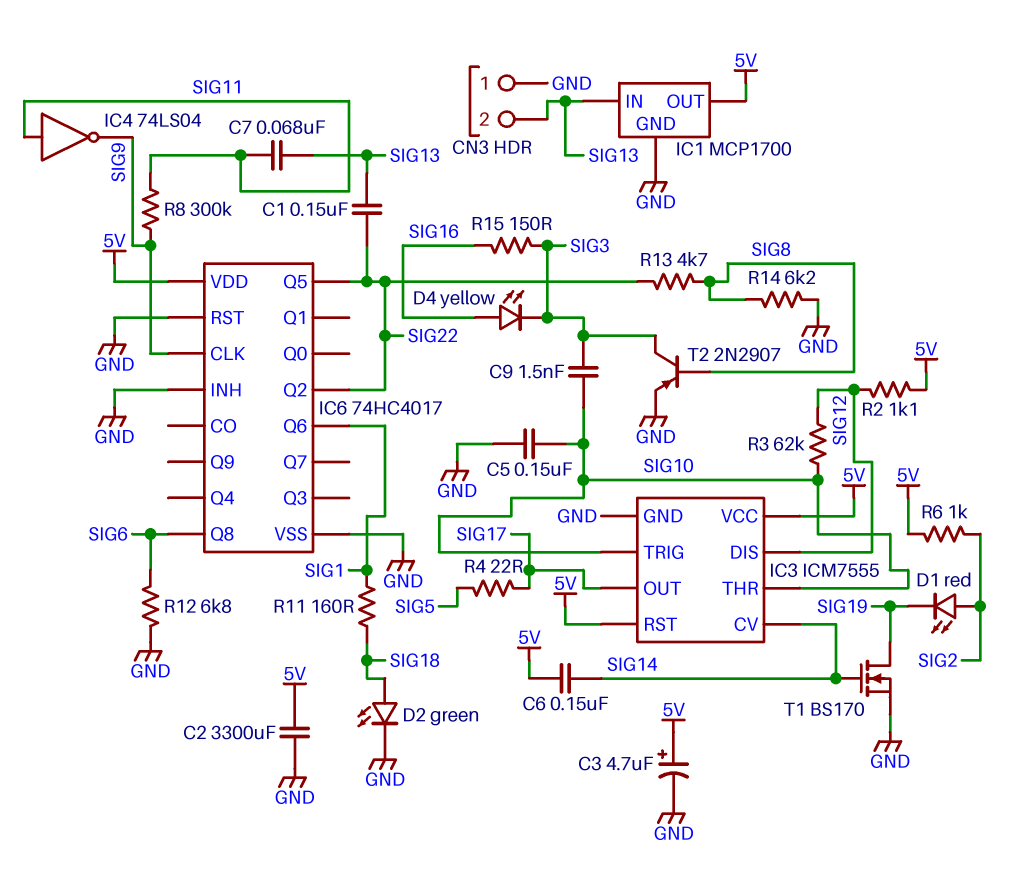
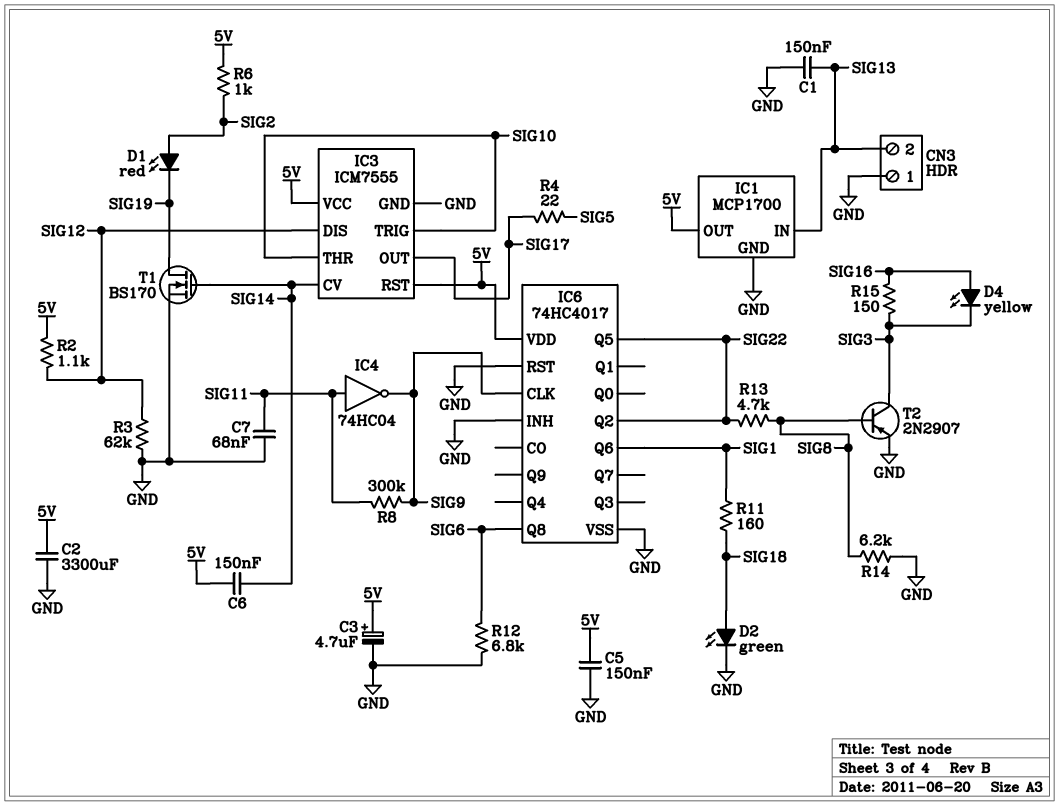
C1: 150nF (SIG13, SIG22) -> 150nF (GND, SIG13)
C5: 150nF (GND, SIG10) -> 150nF (5V, GND)
C7: 68nF (SIG11, SIG13) -> 68nF (GND, SIG11)
C9: 1.5nF (SIG3, SIG10) -> none
IC4: NOT 74LS04 (in SIG11, out SIG9) -> NOT 74HC04 (in SIG11, out SIG9)
R3: 62k (SIG10, SIG12) -> 62k (GND, SIG12)

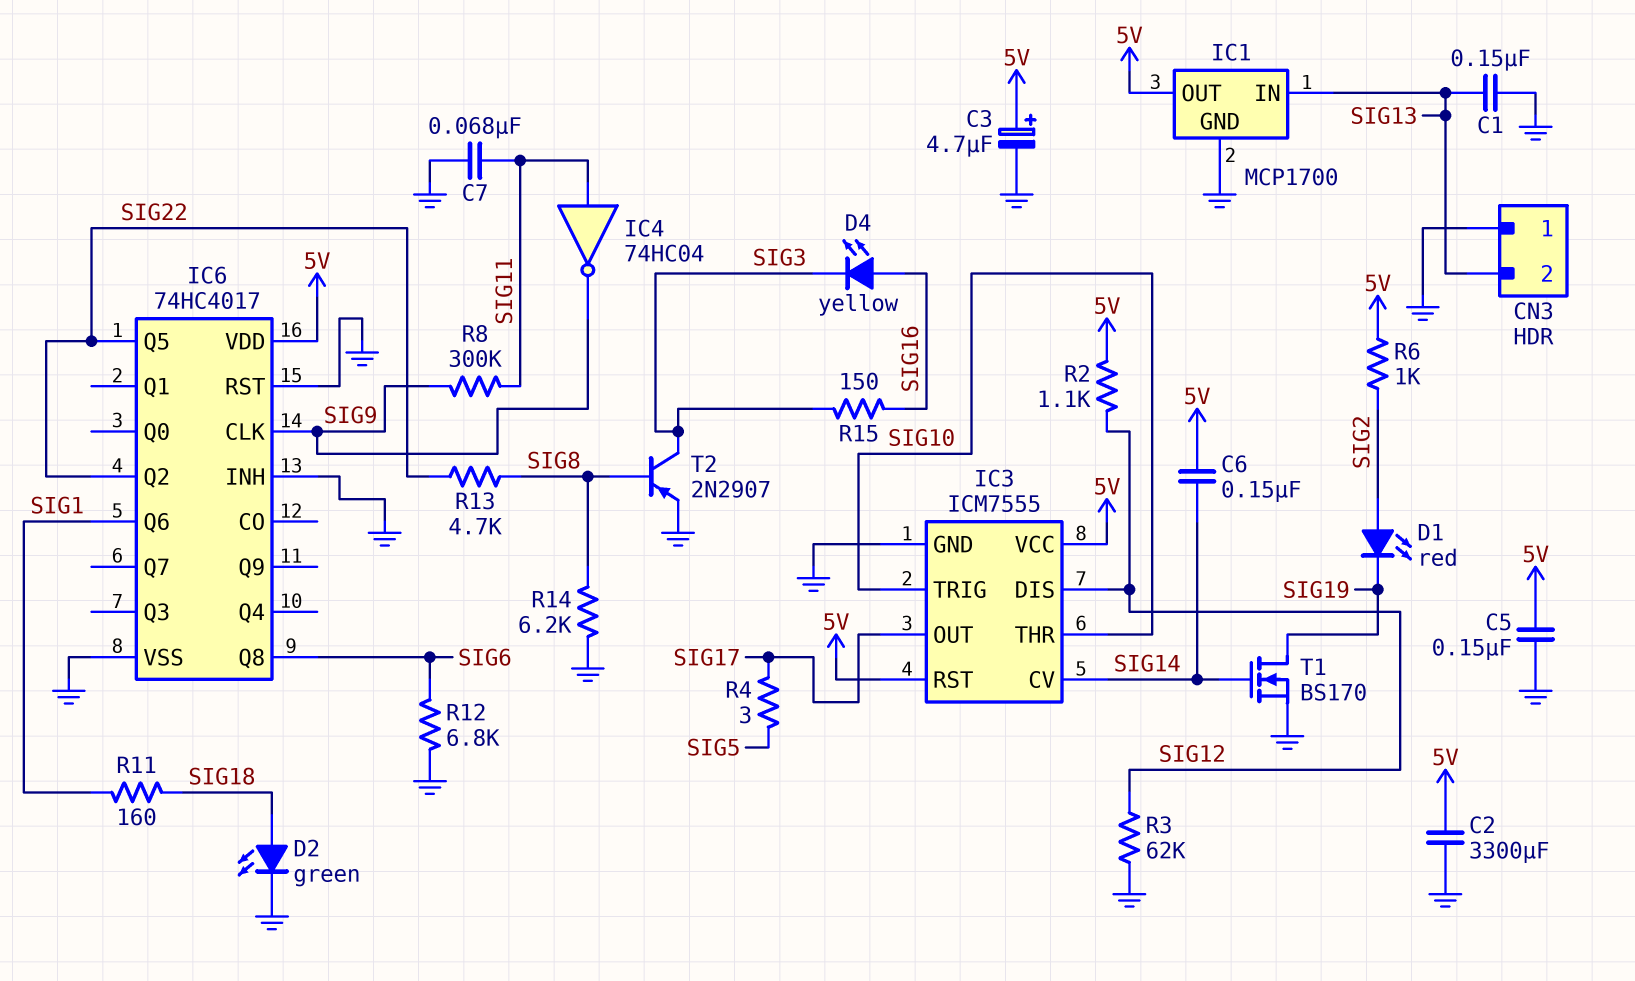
R4: 22 (SIG5, SIG17) -> 3 (SIG5, SIG17)

